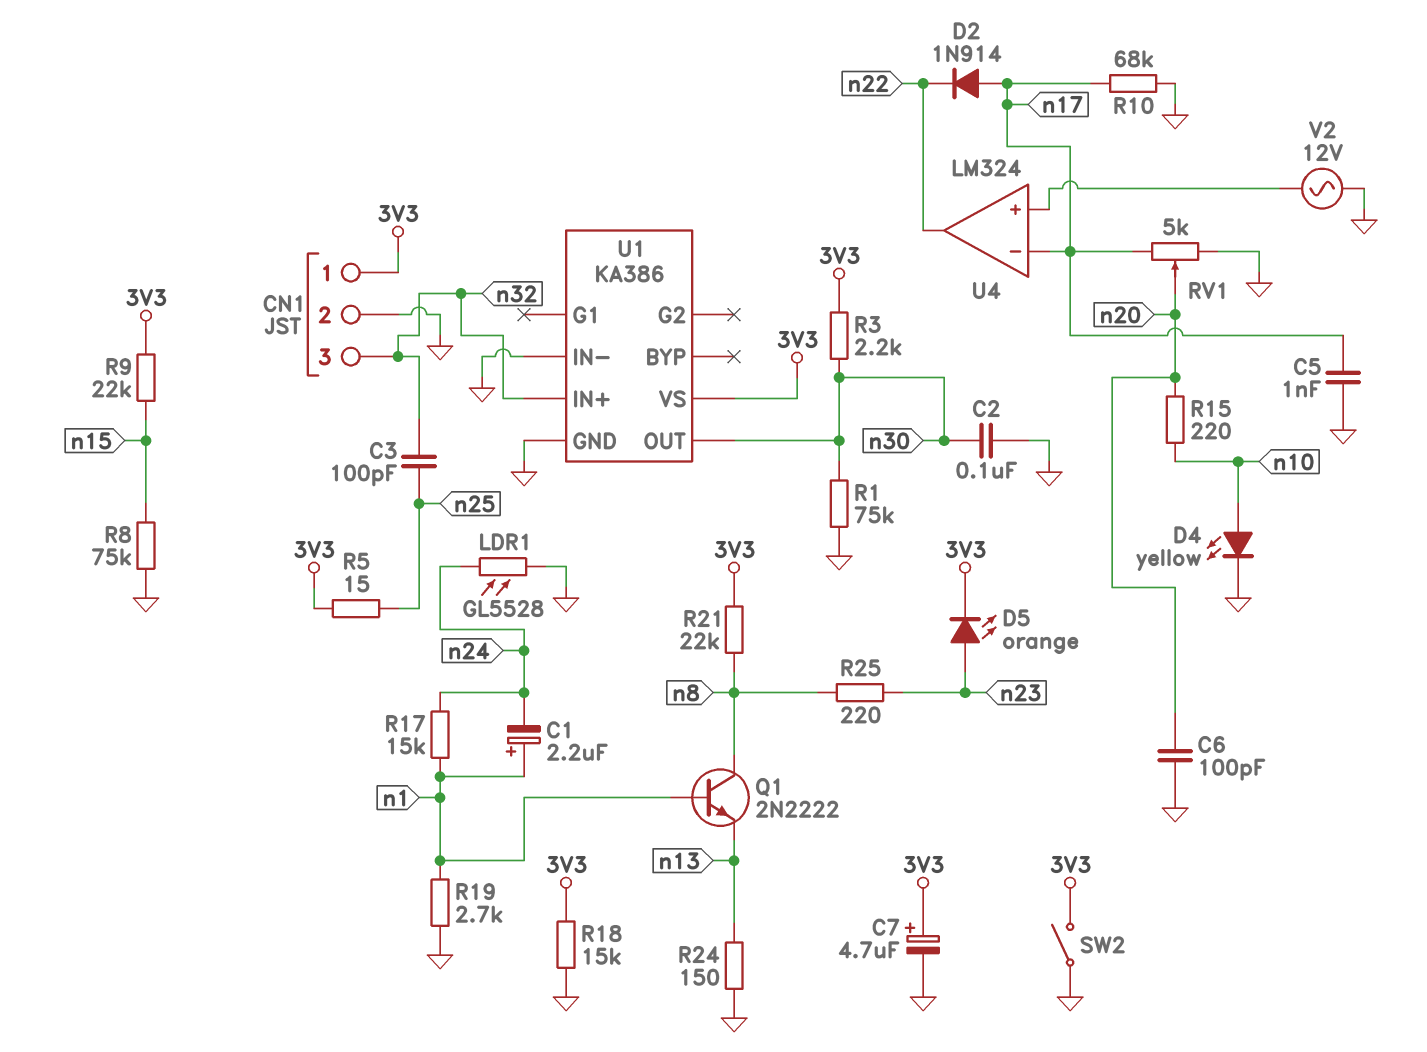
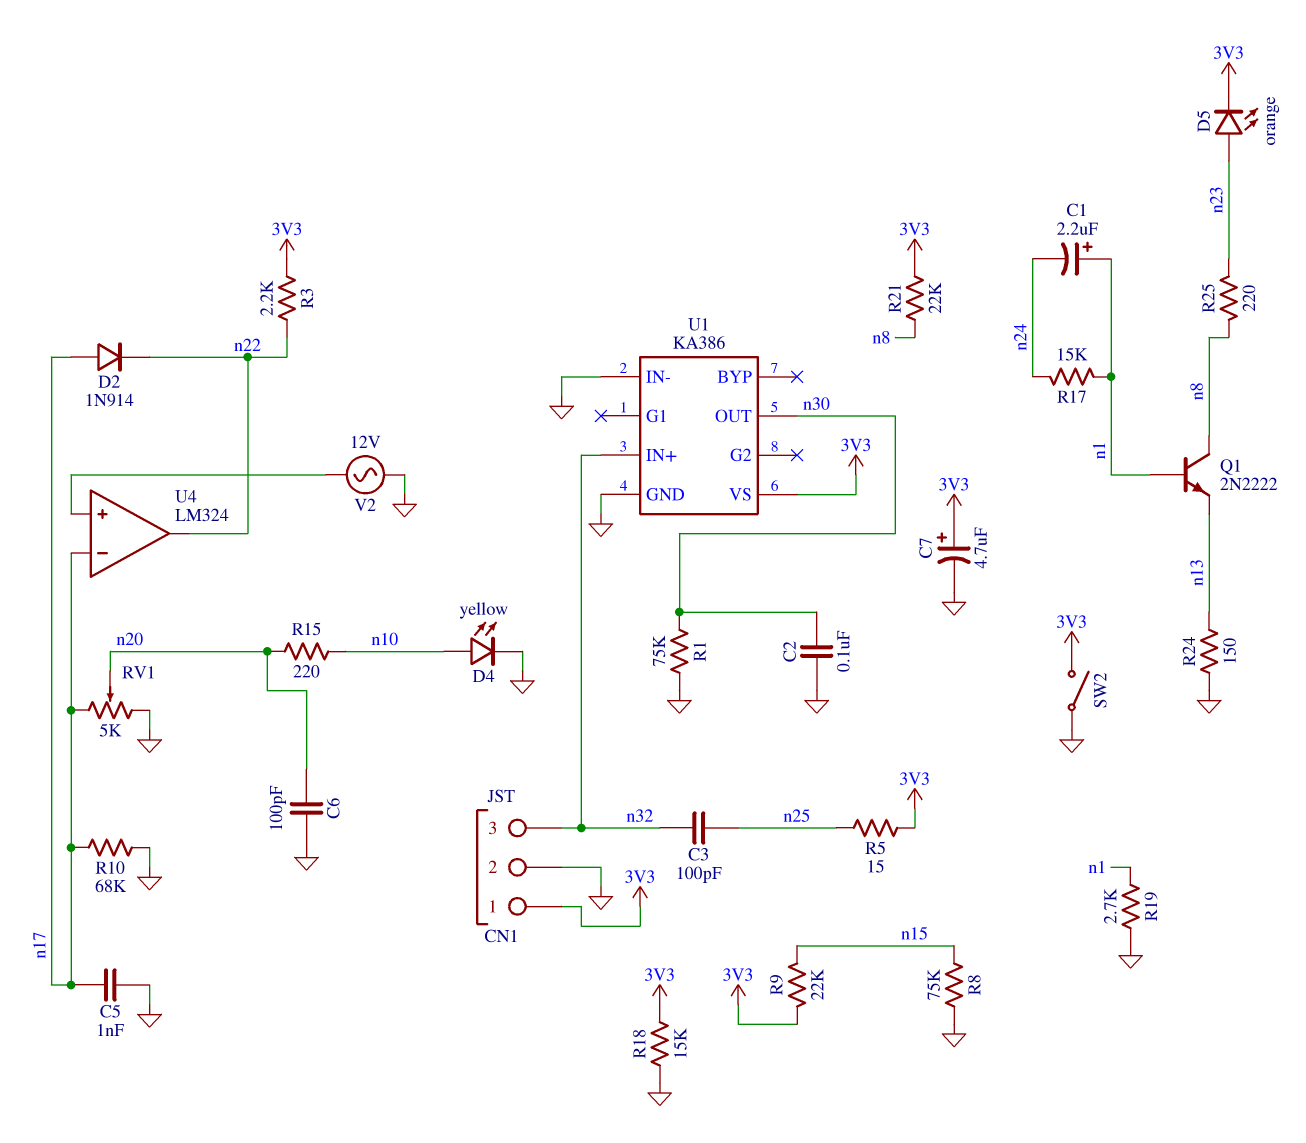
LDR1: GL5528 (GND, n24) -> none
R3: 2.2k (3V3, n30) -> 2.2k (3V3, n22)

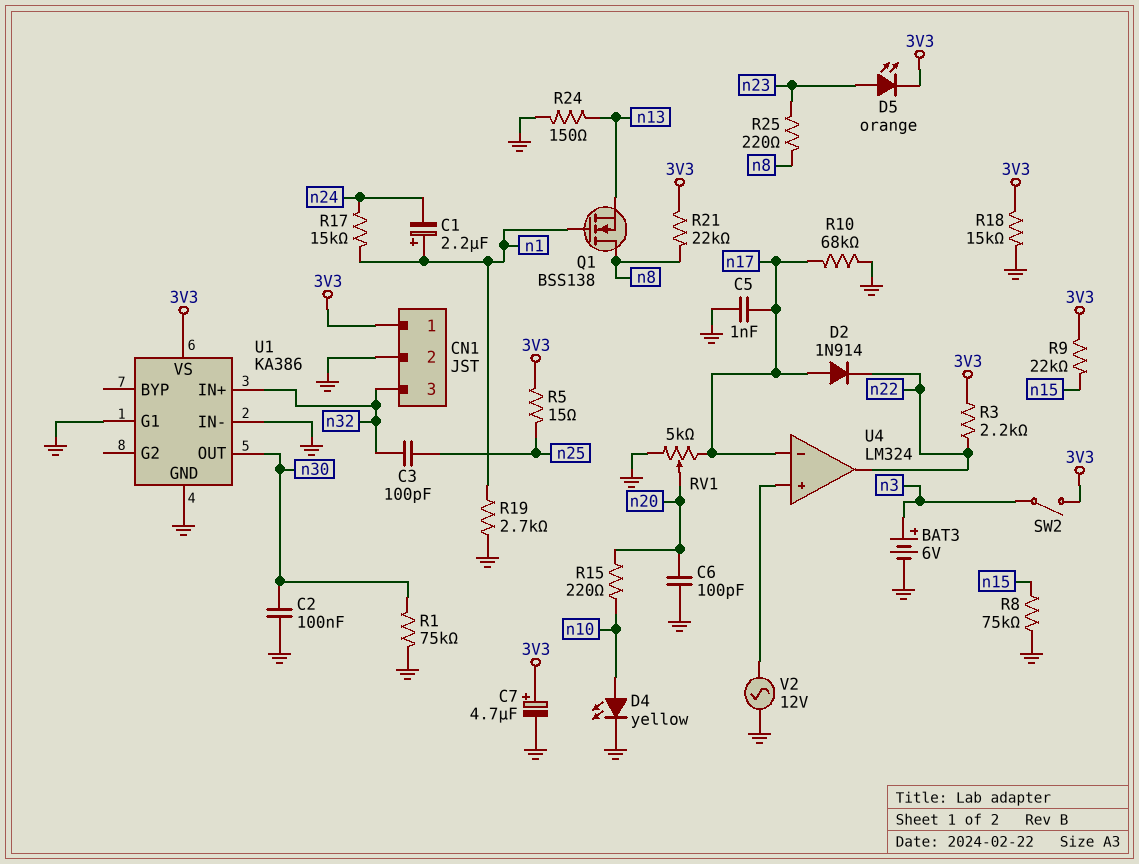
BAT3: none -> 6V (plus n3, minus GND)
Q1: NPN 2N2222 (B n1, C n8, E n13) -> NMOS BSS138 (G n1, D n8, S n13)
SW2: switch (3V3, GND) -> switch (3V3, n3)
U1 pin G1: none -> GND

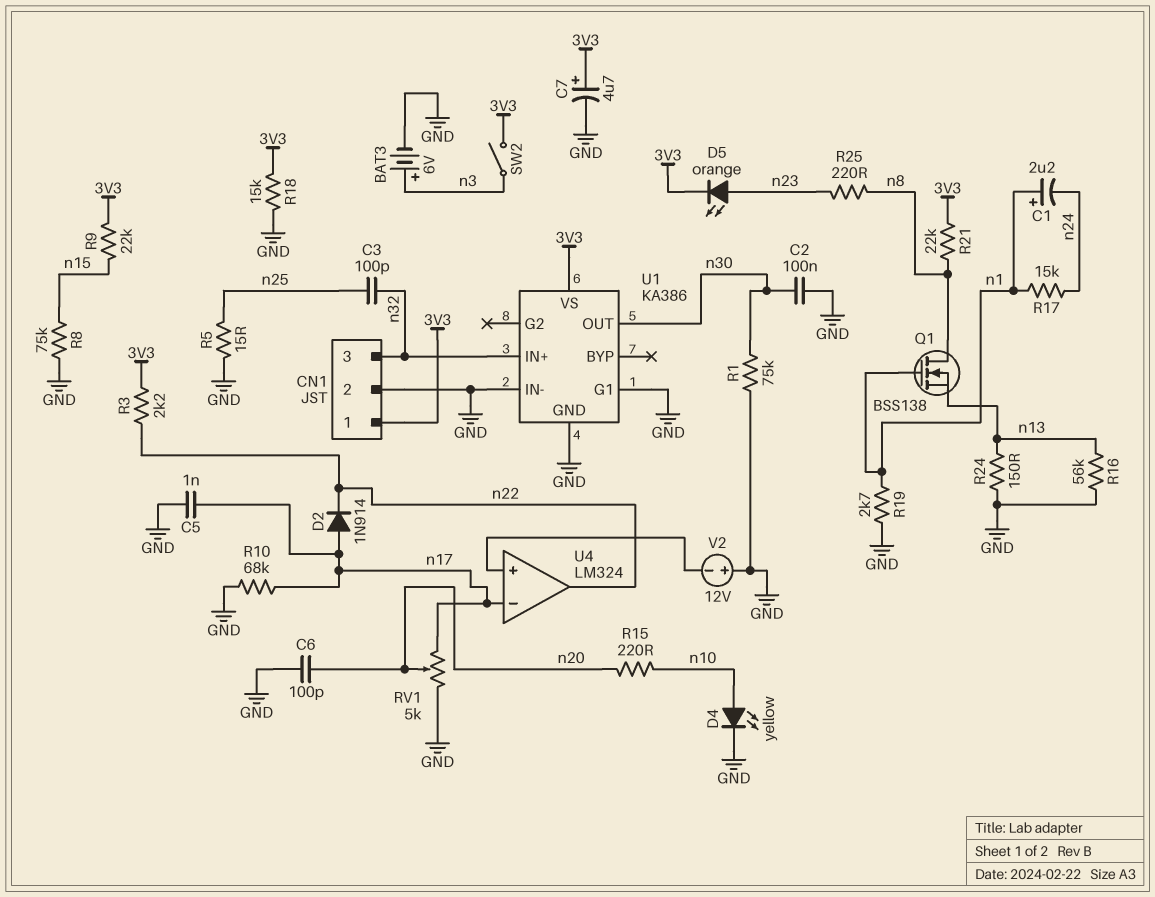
R5: 15 (3V3, n25) -> 15 (GND, n25)
R16: none -> 56k (GND, n13)
V2: AC 12V (GND, U4/in+) -> 12V (plus GND, minus U4/in+)

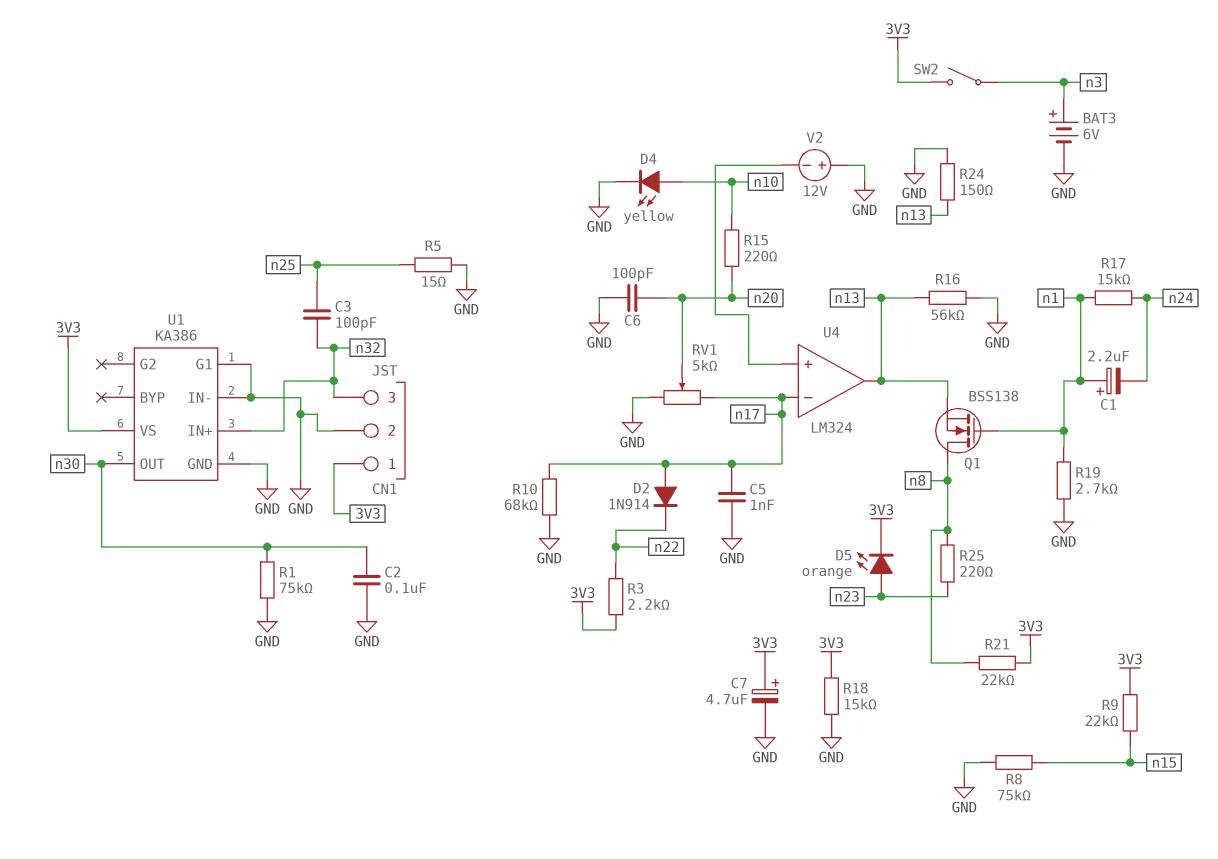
U4 pin out: n22 -> n13

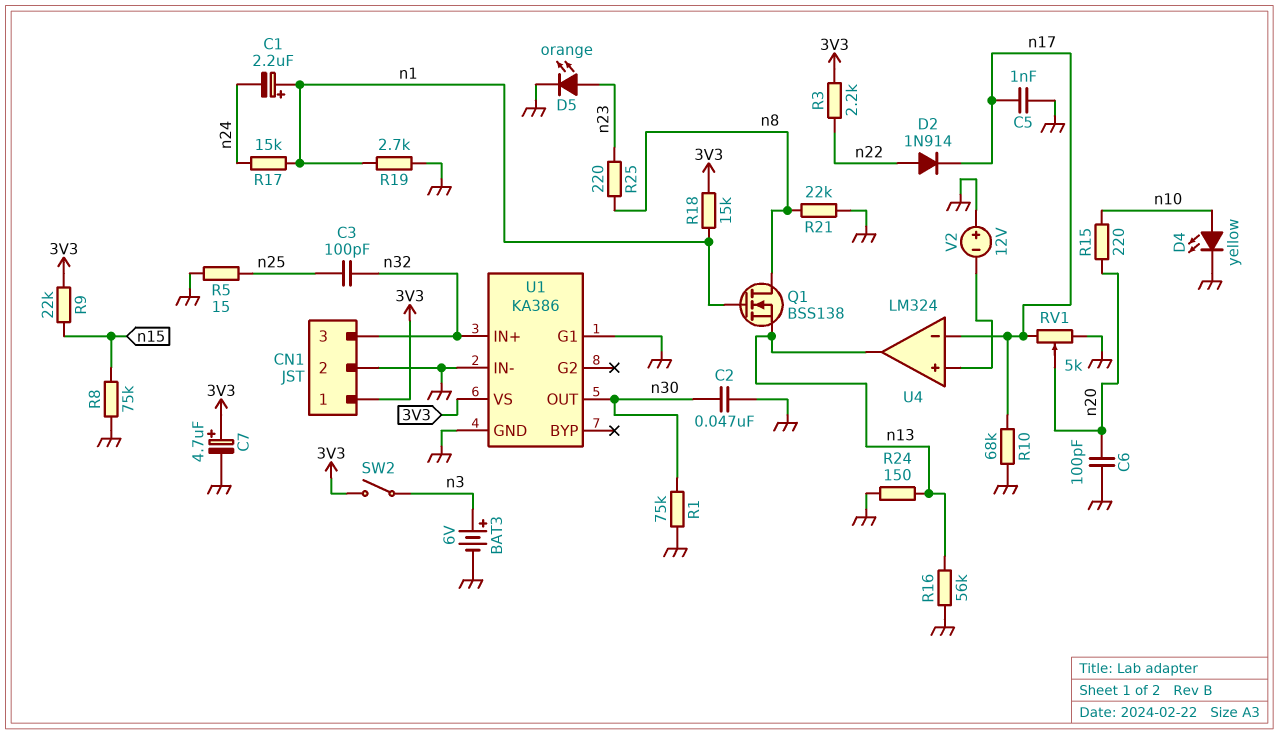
C2: 100nF (GND, n30) -> 47nF (GND, n30)
D2: diode 1N914 (A n17, K n22) -> diode 1N914 (A n22, K n17)
D5: LED orange (A n23, K 3V3) -> LED orange (A n23, K GND)
R18: 15k (3V3, GND) -> 15k (3V3, n1)
R21: 22k (3V3, n8) -> 22k (GND, n8)

